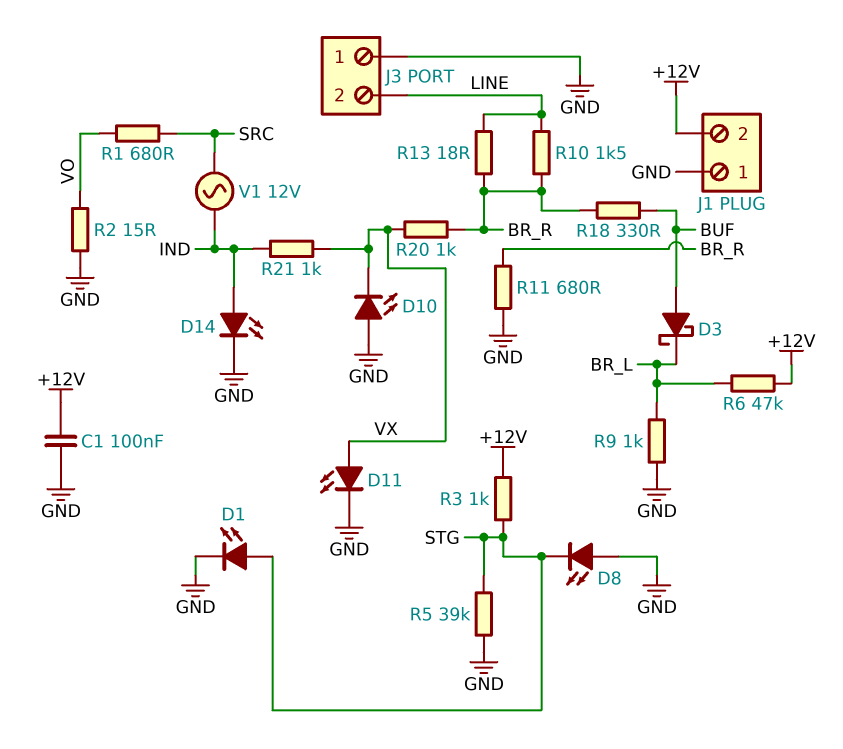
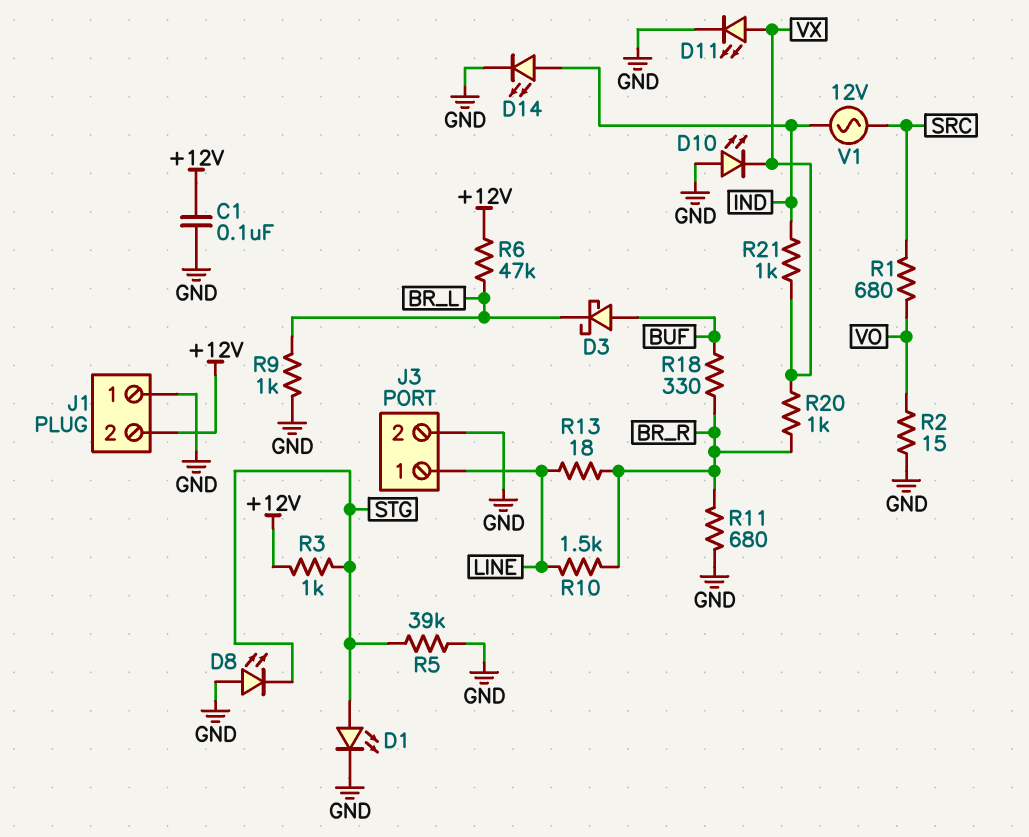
J3 pin 1: GND -> LINE
J3 pin 2: LINE -> GND

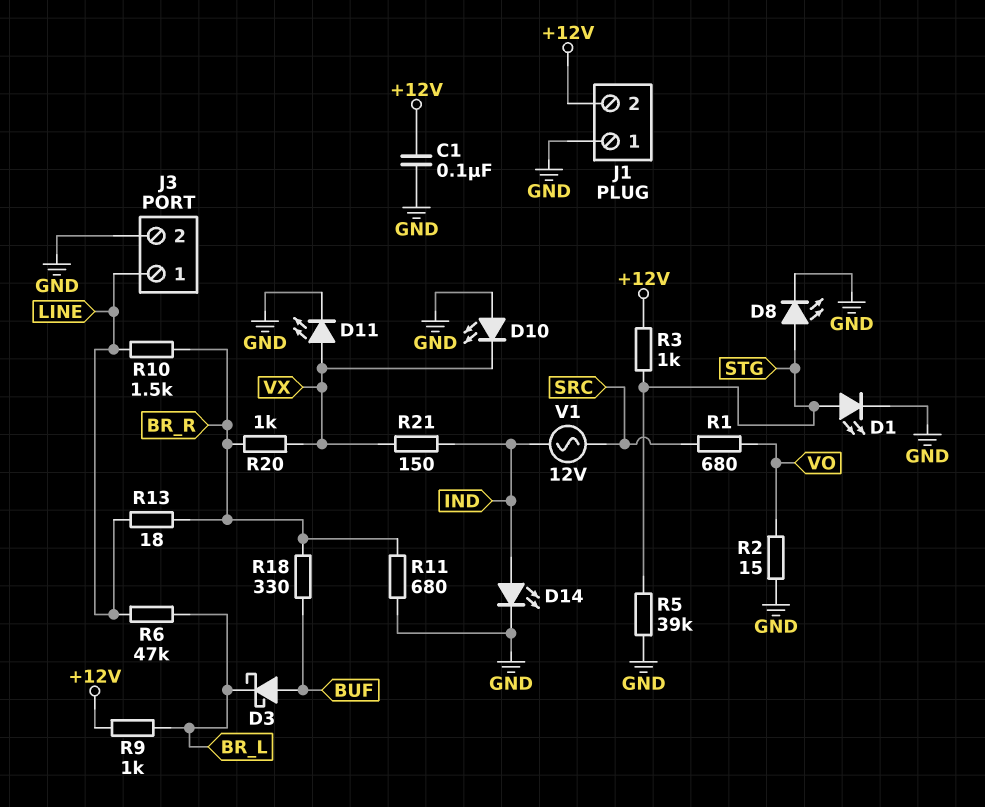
D8: LED (A GND, K STG) -> LED (A STG, K GND)
R6: 47k (+12V, BR_L) -> 47k (BR_L, LINE)
R9: 1k (BR_L, GND) -> 1k (+12V, BR_L)
R21: 1k (IND, VX) -> 150 (IND, VX)

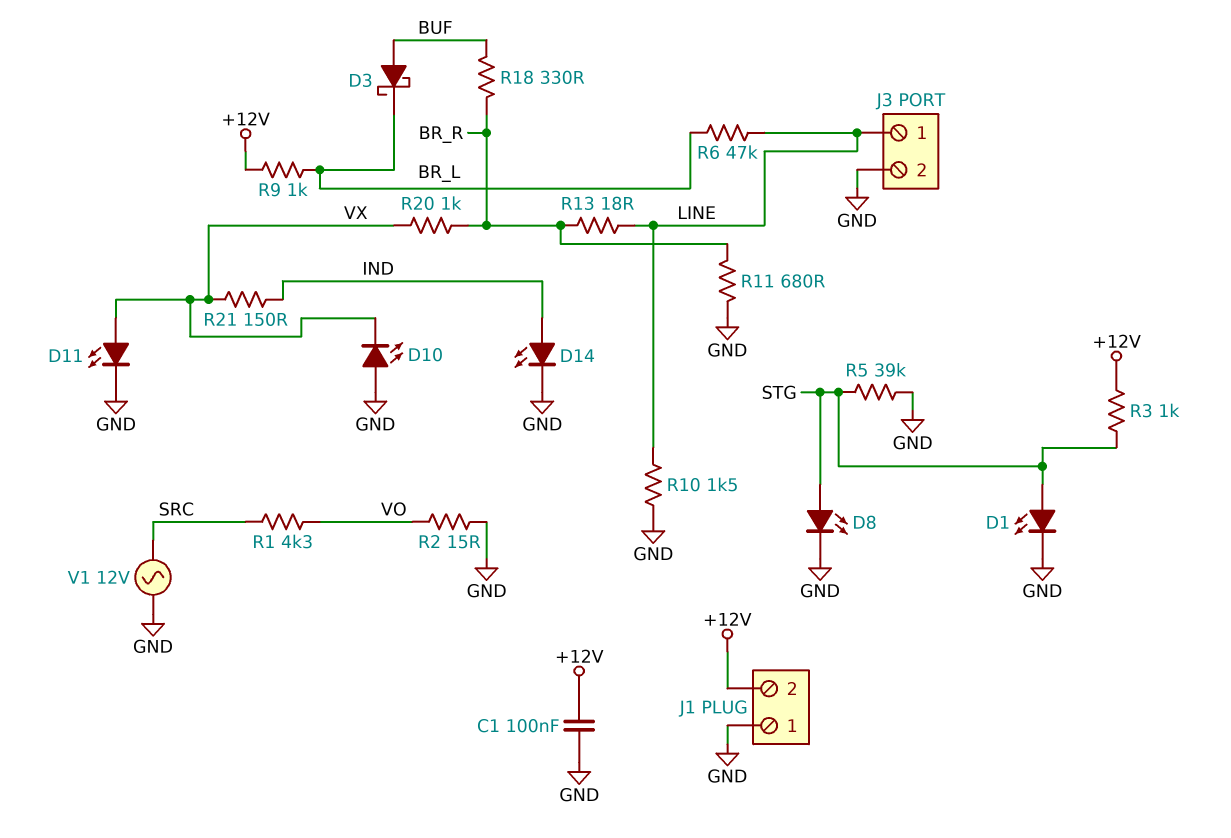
R1: 680 (SRC, VO) -> 4.3k (SRC, VO)
R10: 1.5k (BR_R, LINE) -> 1.5k (GND, LINE)
V1: AC 12V (IND, SRC) -> AC 12V (GND, SRC)

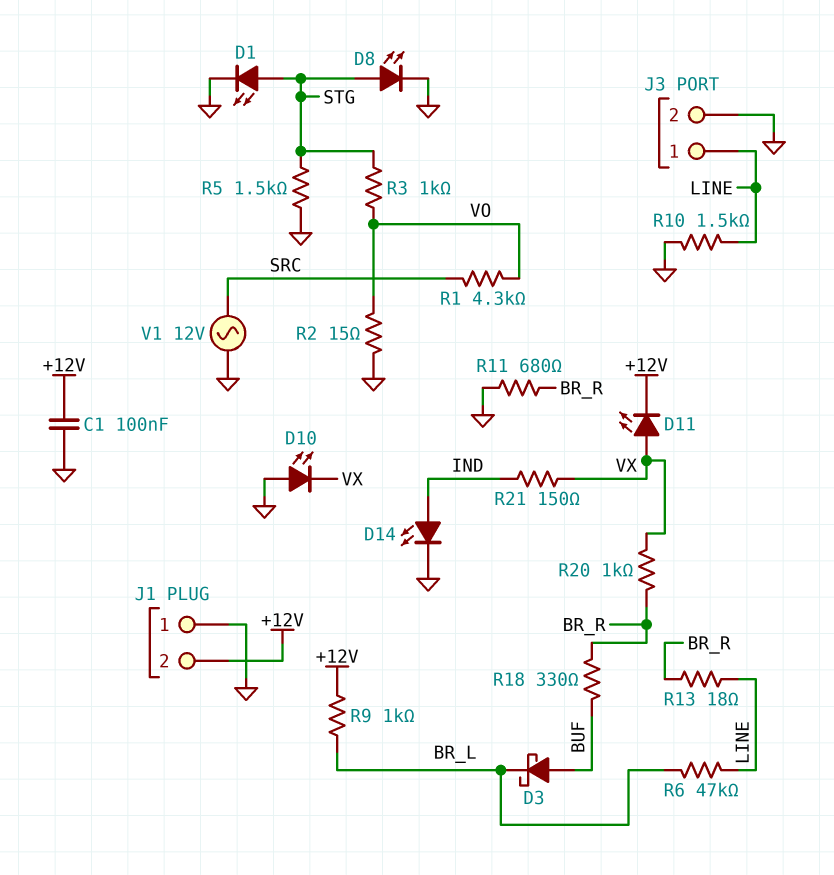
D11: LED (A VX, K GND) -> LED (A VX, K +12V)
R3: 1k (+12V, STG) -> 1k (STG, VO)
R5: 39k (GND, STG) -> 1.5k (GND, STG)

